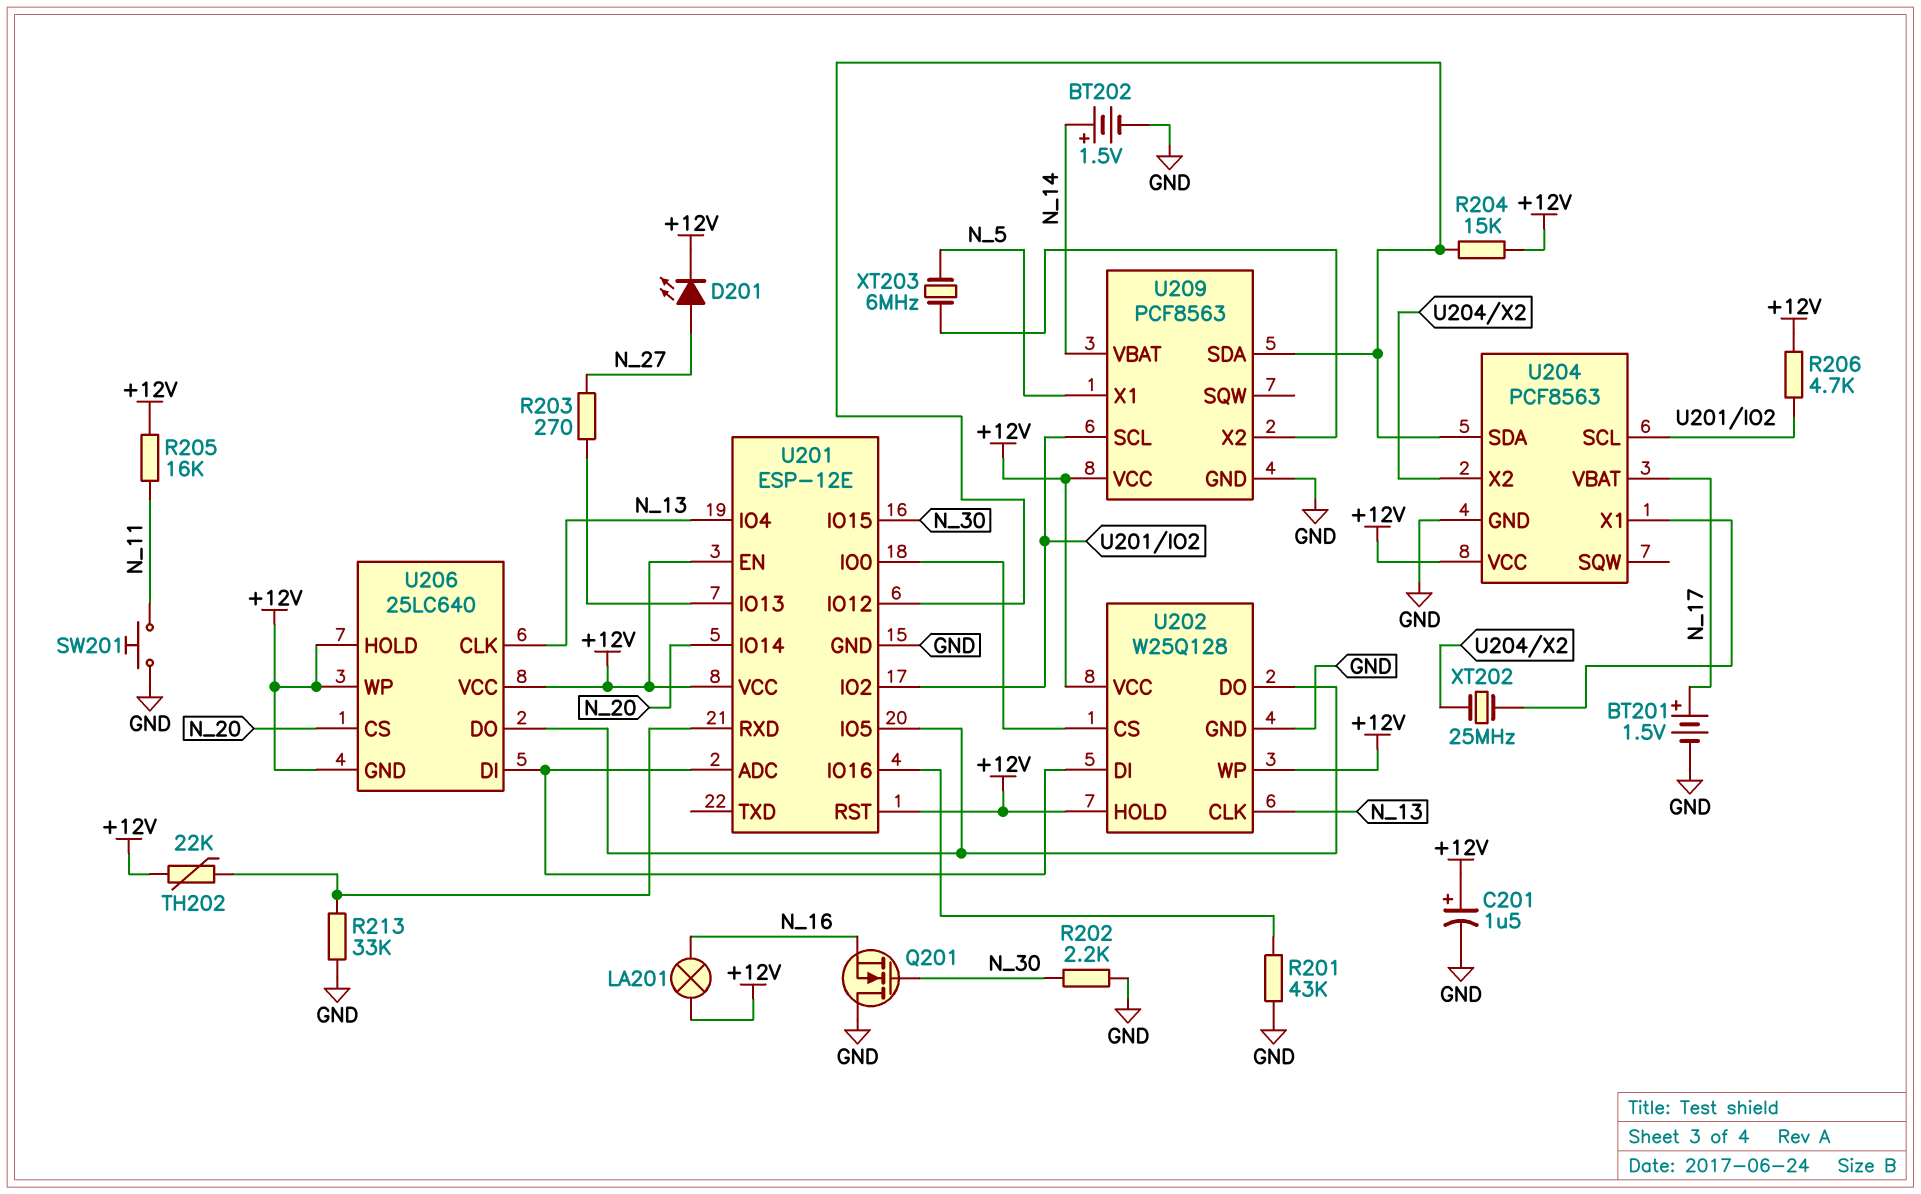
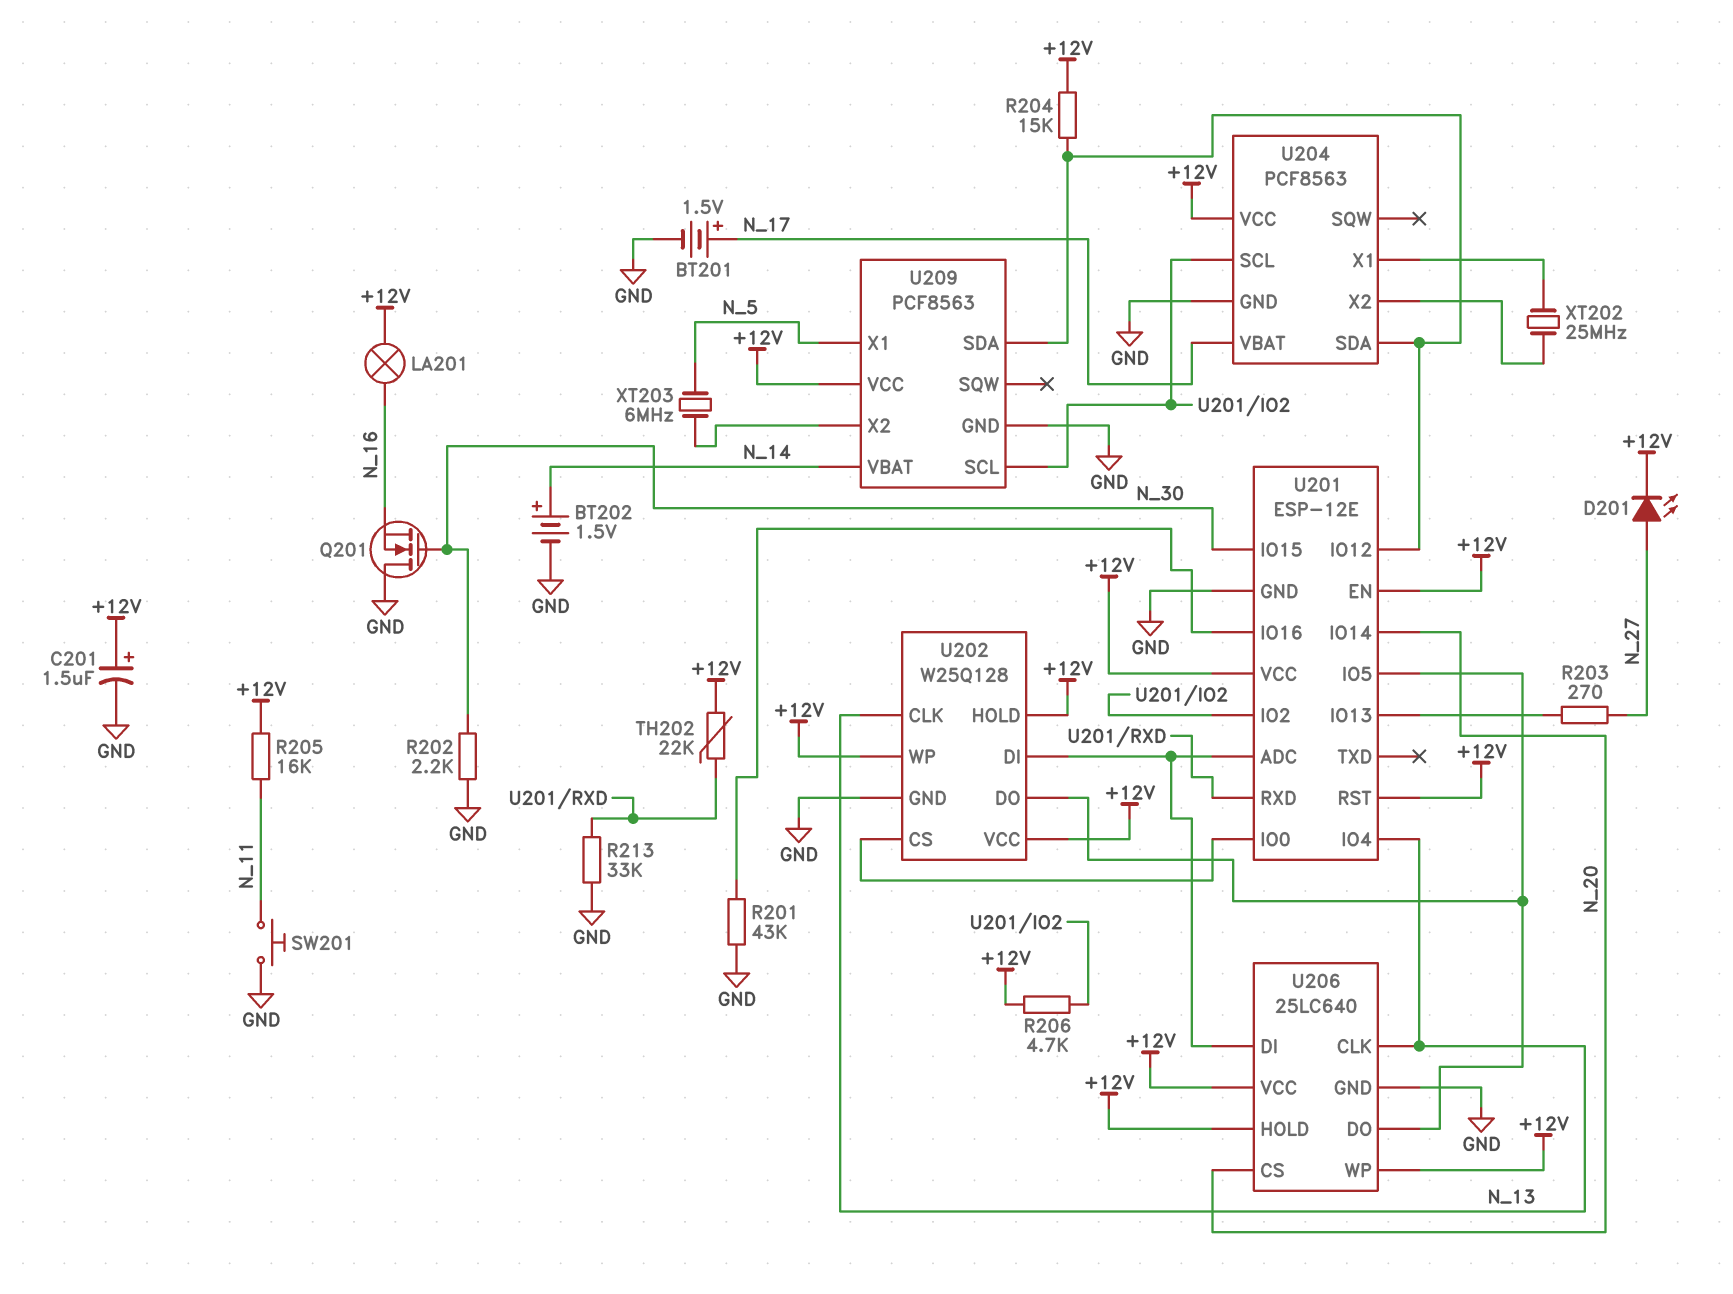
U206 pin GND: +12V -> GND

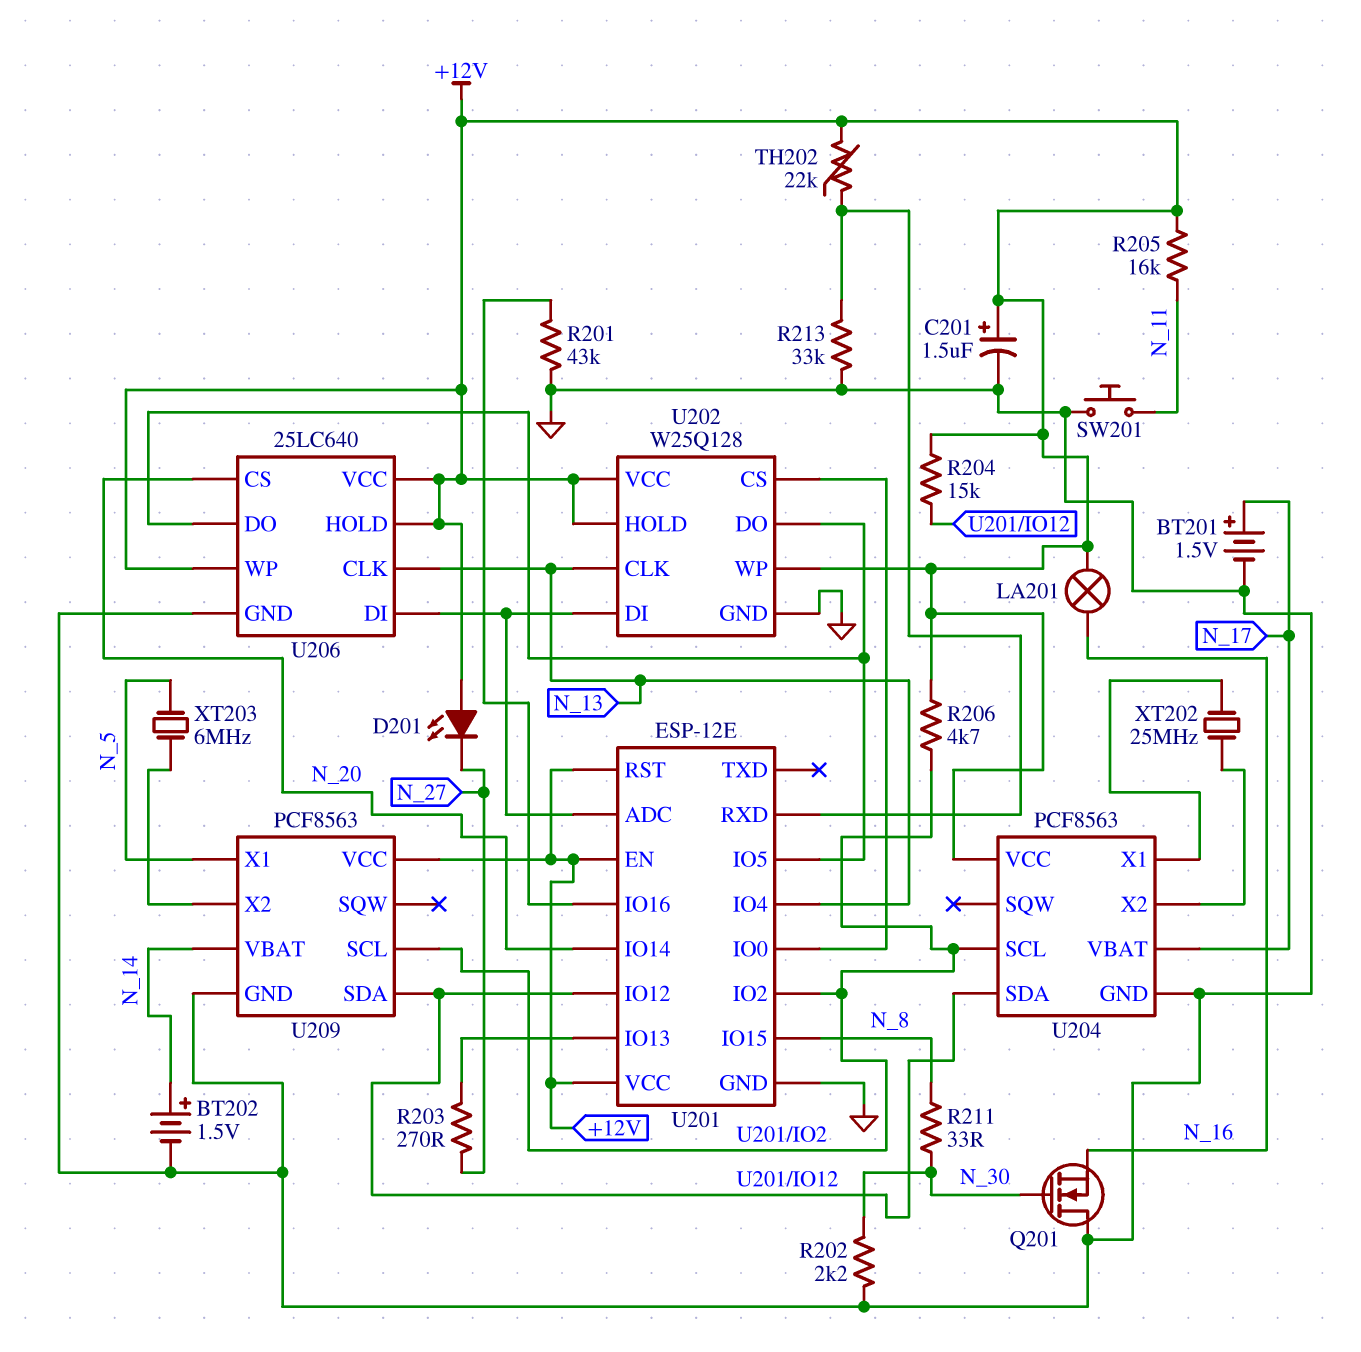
D201: LED (A N_27, K +12V) -> LED (A +12V, K N_27)
R211: none -> 33 (N_8, N_30)
U201 pin IO15: N_30 -> N_8

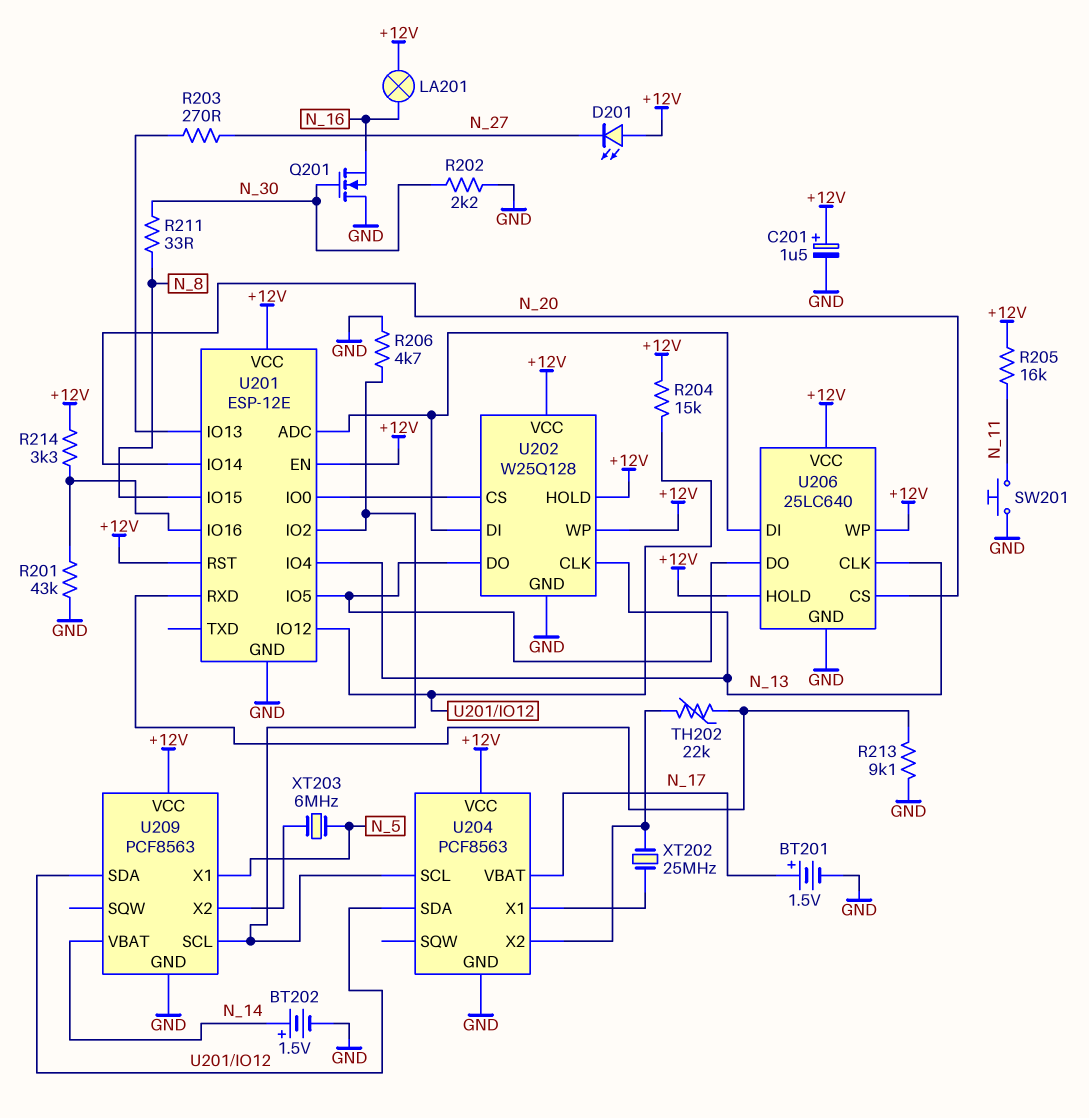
R206: 4.7k (+12V, U201/IO2) -> 4.7k (GND, U201/IO2)
R213: 33k (GND, U201/RXD) -> 9.1k (GND, U201/RXD)
R214: none -> 3.3k (+12V, U201/IO16)
TH202: 22k (+12V, U201/RXD) -> 22k (U201/RXD, U204/X2)

